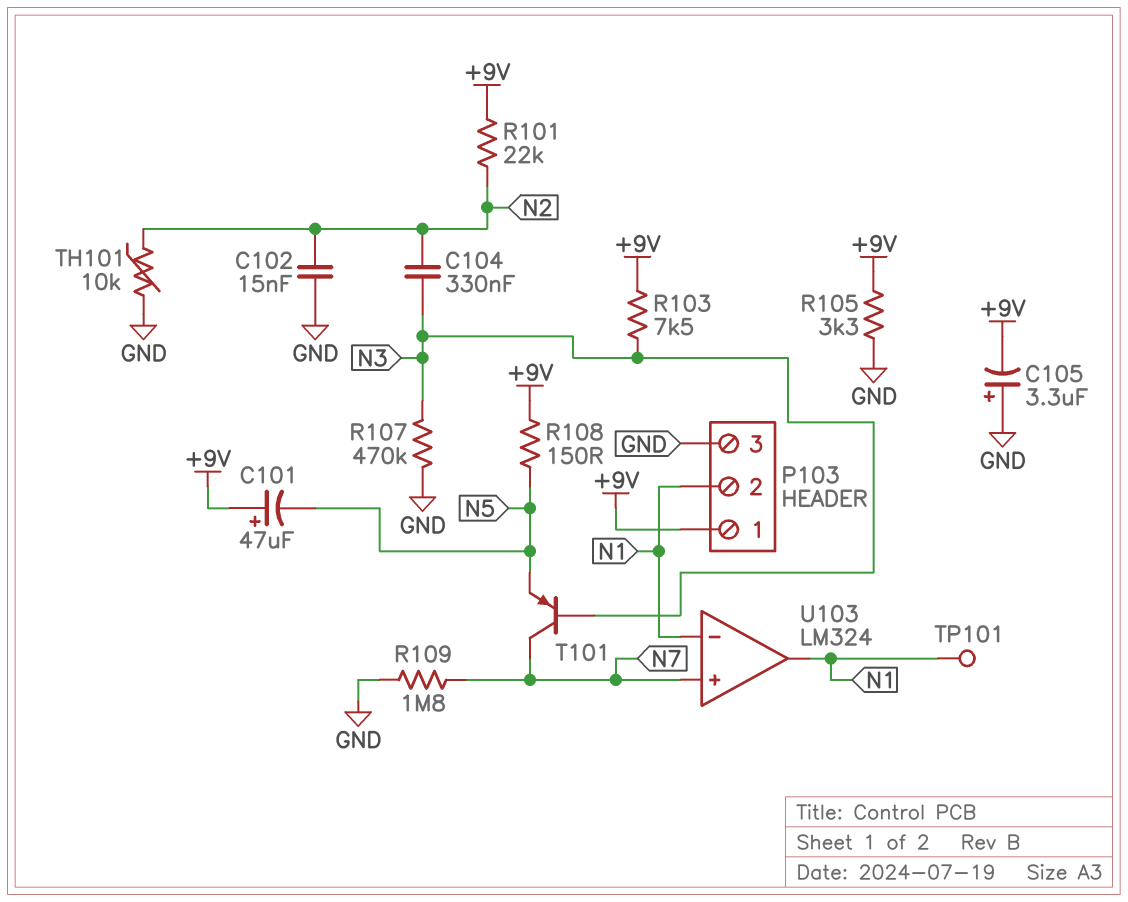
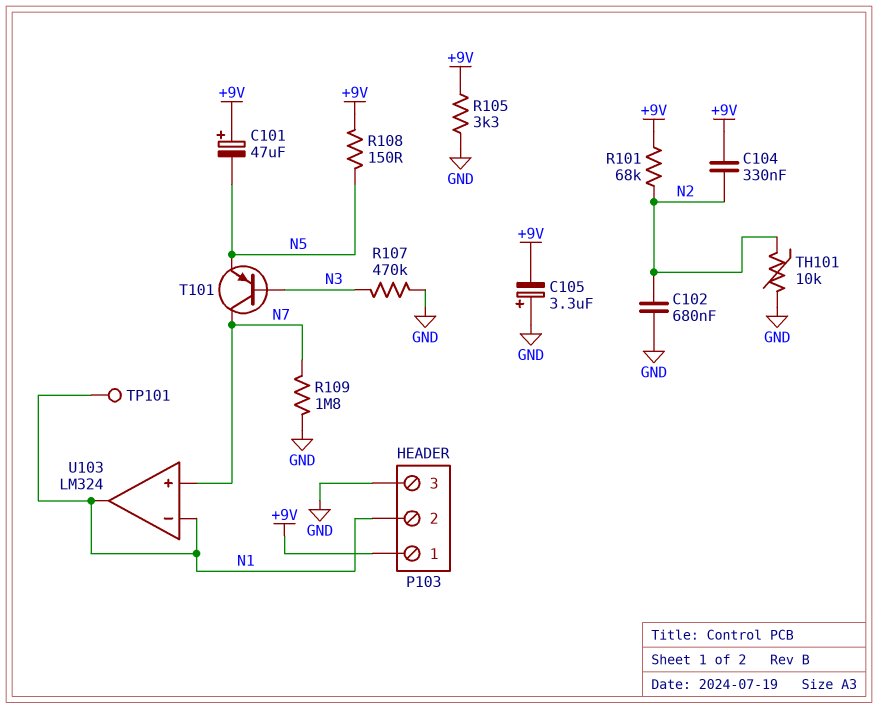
C102: 15nF (GND, N2) -> 680nF (GND, N2)
C104: 330nF (N2, N3) -> 330nF (+9V, N2)
R101: 22k (+9V, N2) -> 68k (+9V, N2)
R103: 7.5k (+9V, N3) -> none

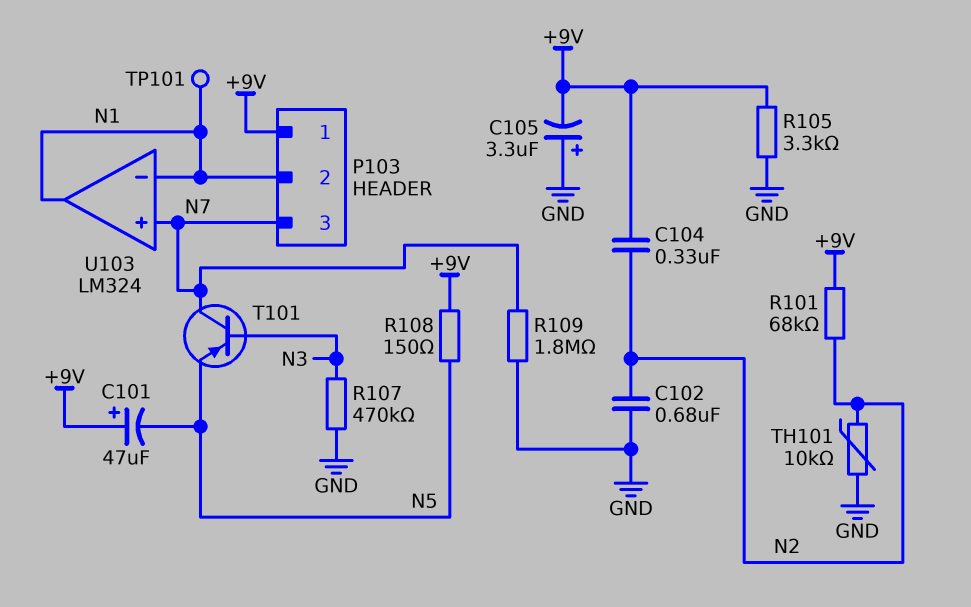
P103 pin 3: GND -> N7

